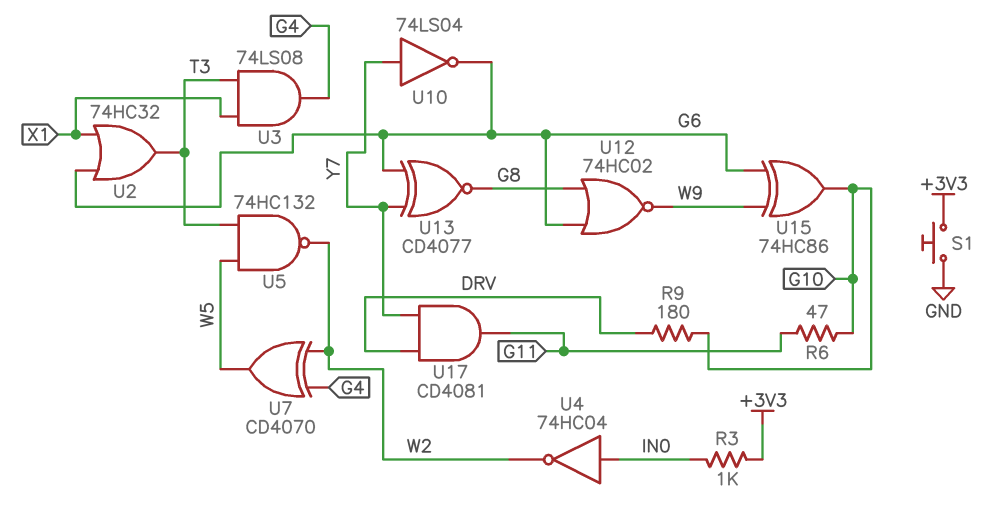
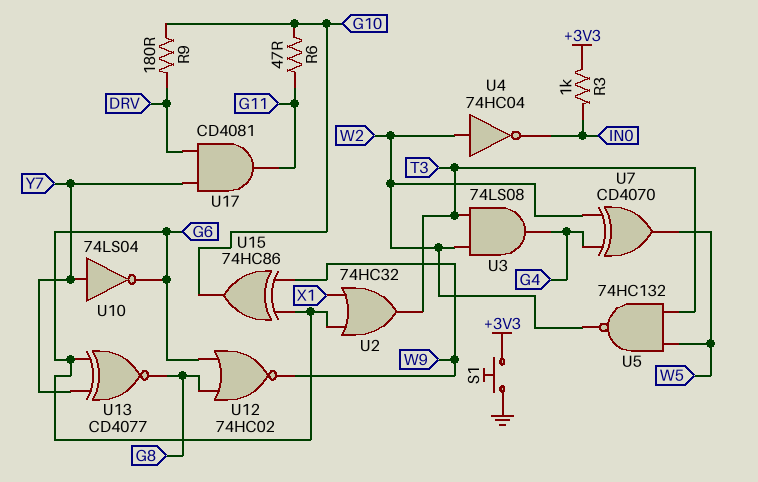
U3: AND 74LS08 (in T3, in X1, out G4) -> AND 74LS08 (in T3, in W2, out G4)
U4: NOT 74HC04 (in IN0, out W2) -> NOT 74HC04 (in W2, out IN0)

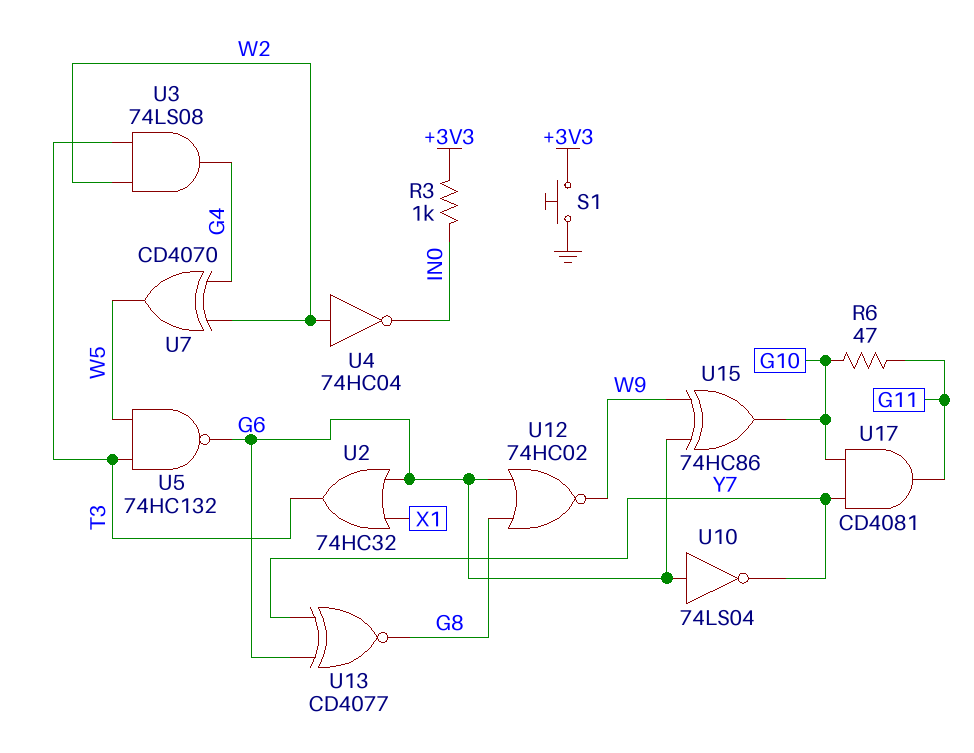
R9: 180 (DRV, G10) -> none
U5: NAND 74HC132 (in T3, in W5, out W2) -> NAND 74HC132 (in T3, in W5, out G6)
U10: NOT 74LS04 (in Y7, out G6) -> NOT 74LS04 (in G6, out Y7)
U17: AND CD4081 (in DRV, in Y7, out G11) -> AND CD4081 (in G10, in Y7, out G11)

